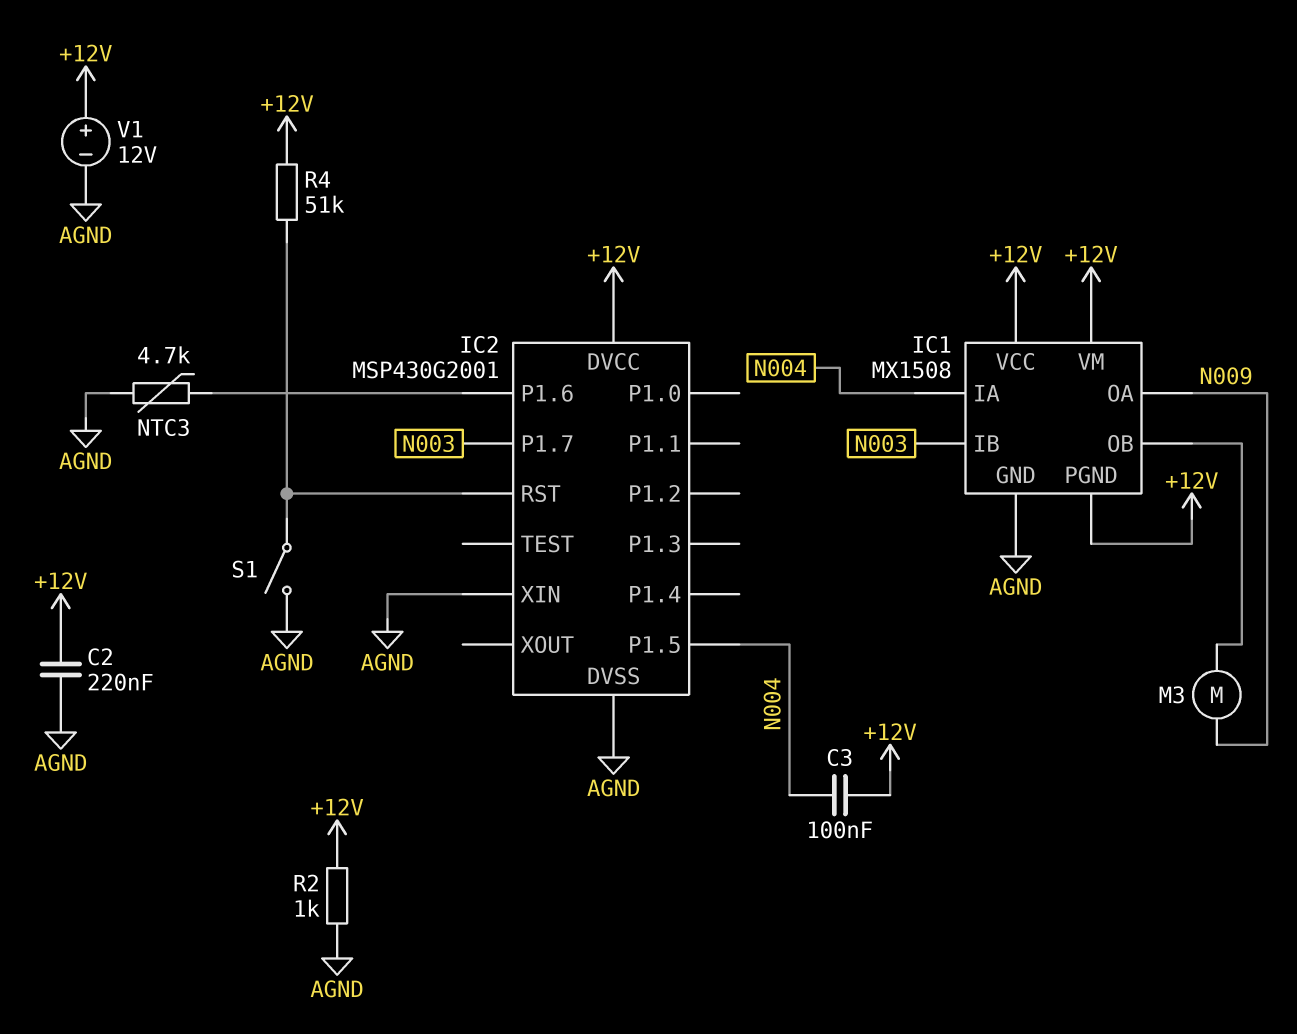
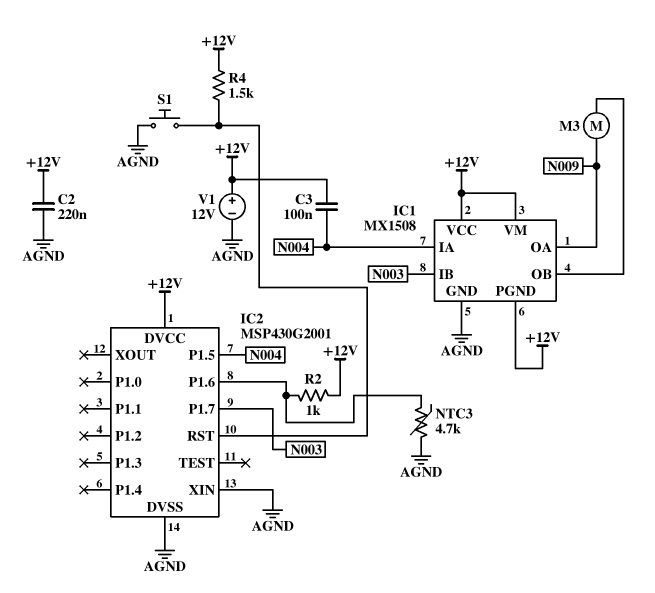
R2: 1k (+12V, AGND) -> 1k (+12V, IC2/P1.6)
R4: 51k (+12V, IC2/RST) -> 1.5k (+12V, IC2/RST)
S1: switch (AGND, IC2/RST) -> button (AGND, IC2/RST)

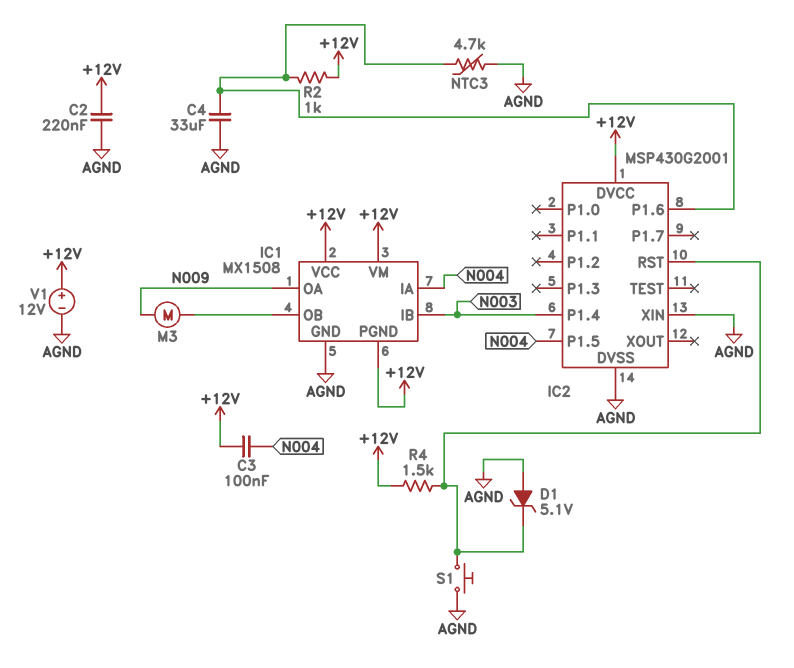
C4: none -> 33uF (AGND, IC2/P1.6)
D1: none -> zener 5.1V (A AGND, K IC2/RST)
IC2 pin P1.4: none -> N003
IC2 pin P1.7: N003 -> none

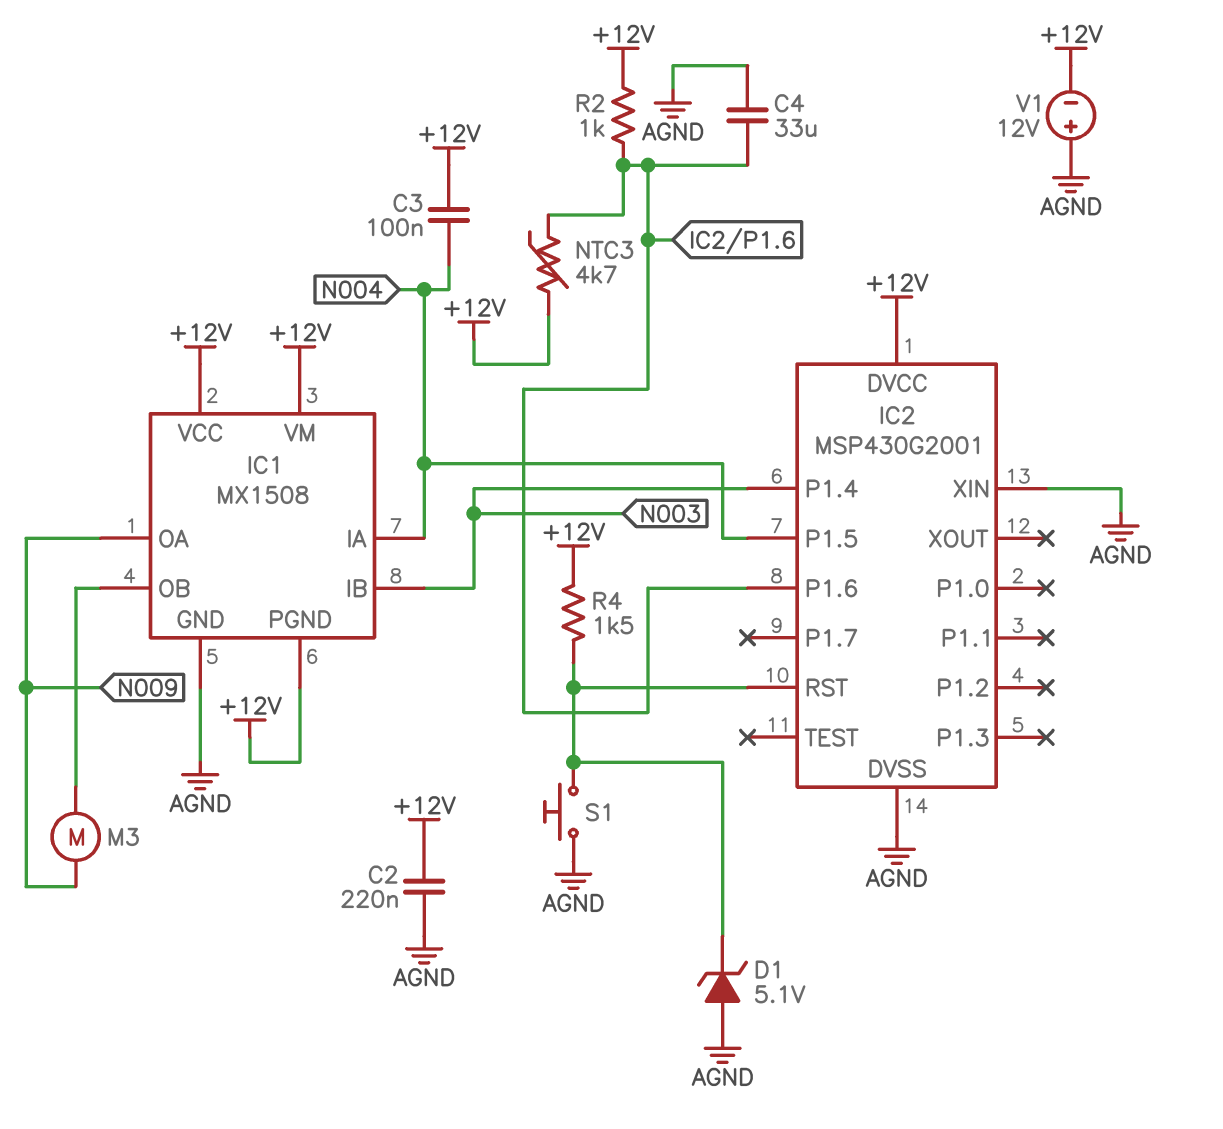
NTC3: 4.7k (AGND, IC2/P1.6) -> 4.7k (+12V, IC2/P1.6)
V1: 12V (plus +12V, minus AGND) -> 12V (plus AGND, minus +12V)

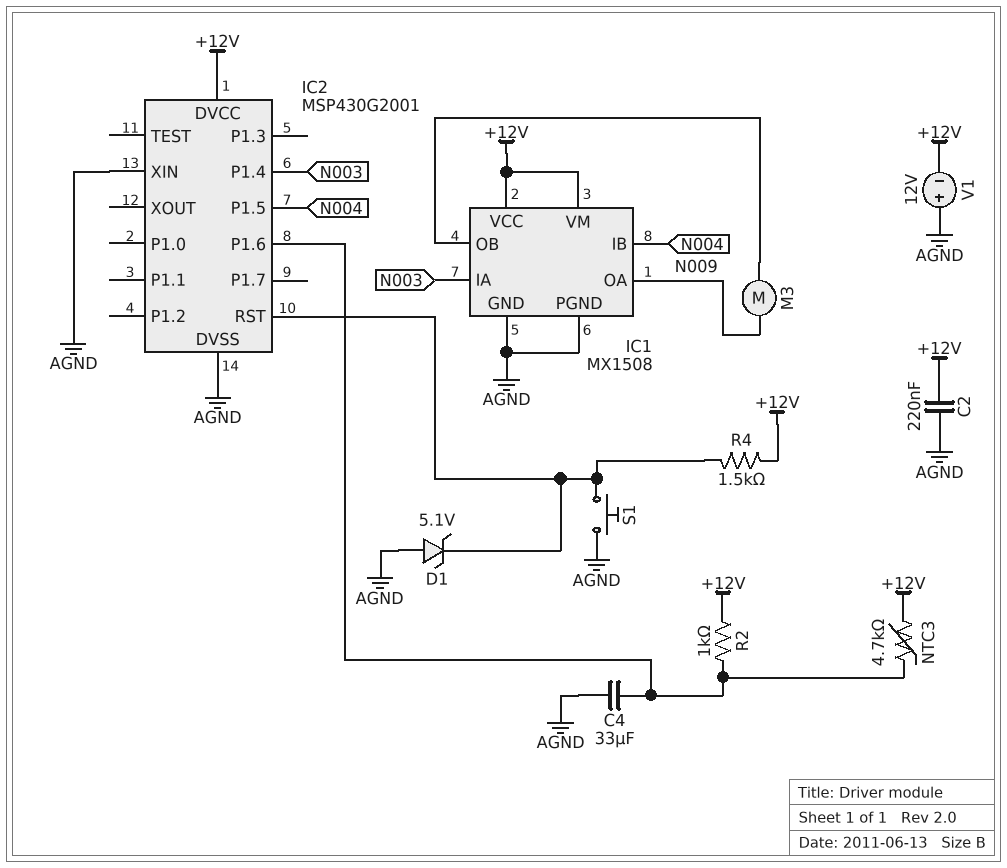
C3: 100nF (+12V, N004) -> none
IC1 pin IA: N004 -> N003
IC1 pin IB: N003 -> N004
IC1 pin PGND: +12V -> AGND

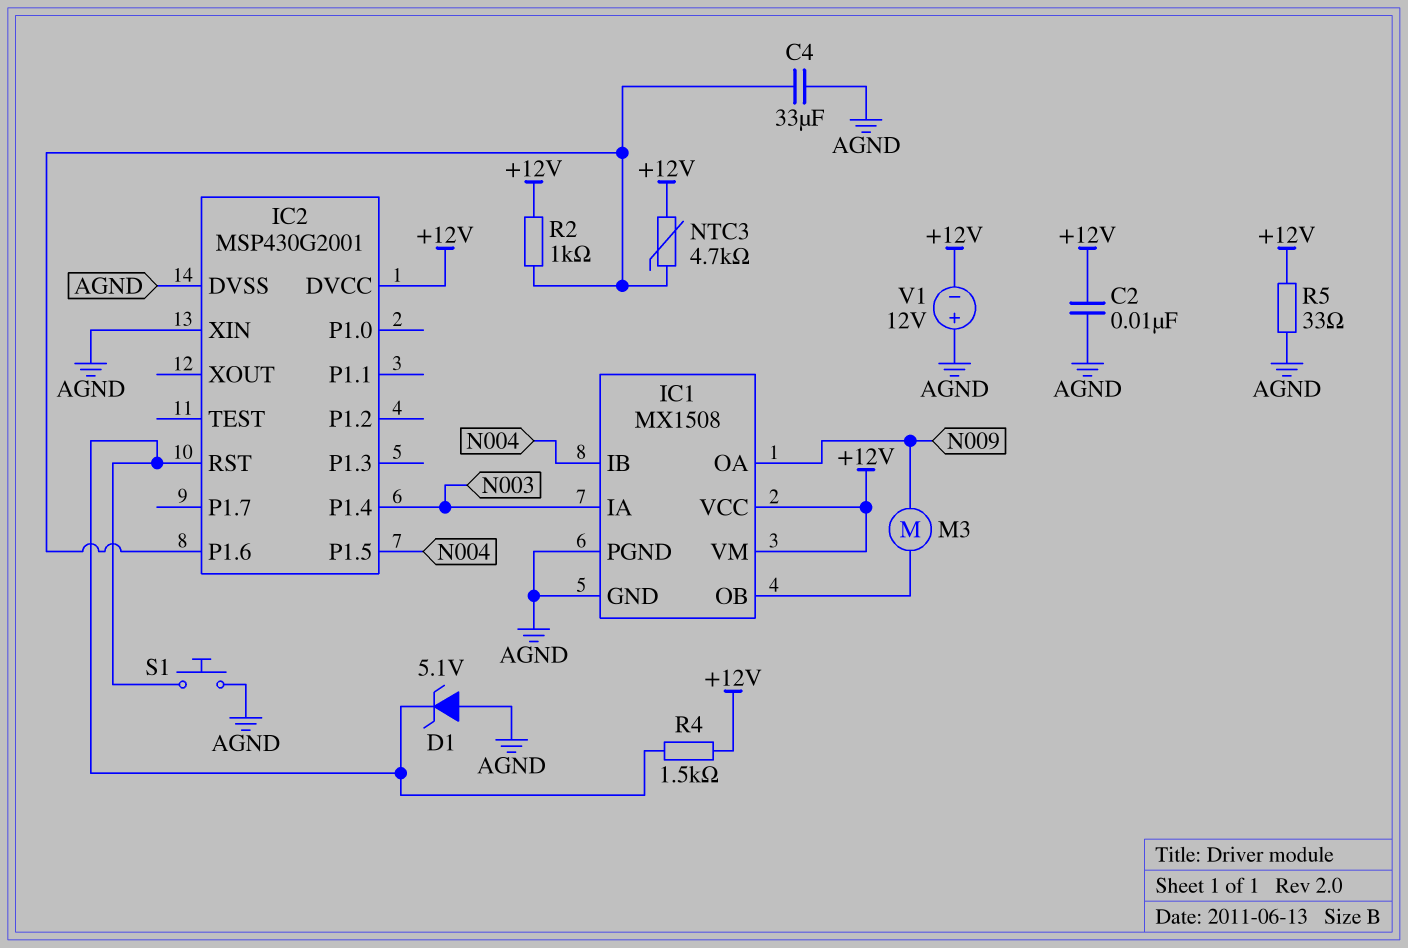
C2: 220nF (+12V, AGND) -> 10nF (+12V, AGND)
R5: none -> 33 (+12V, AGND)

